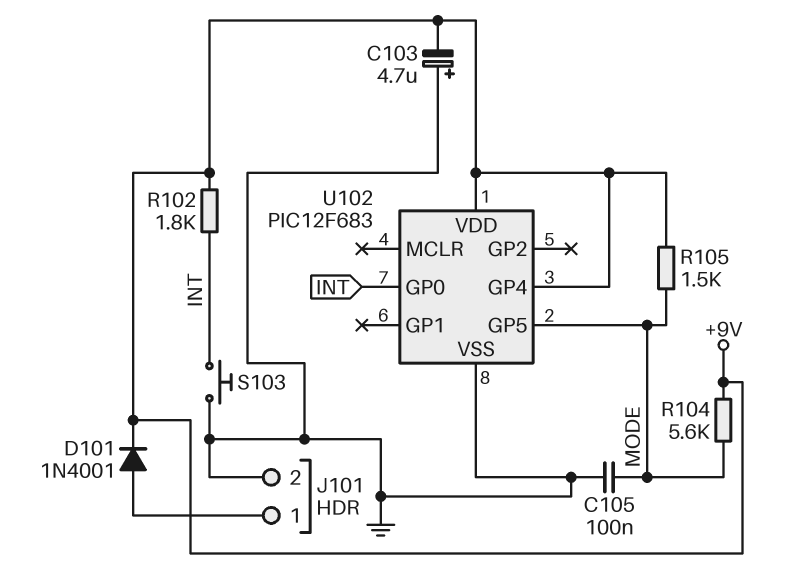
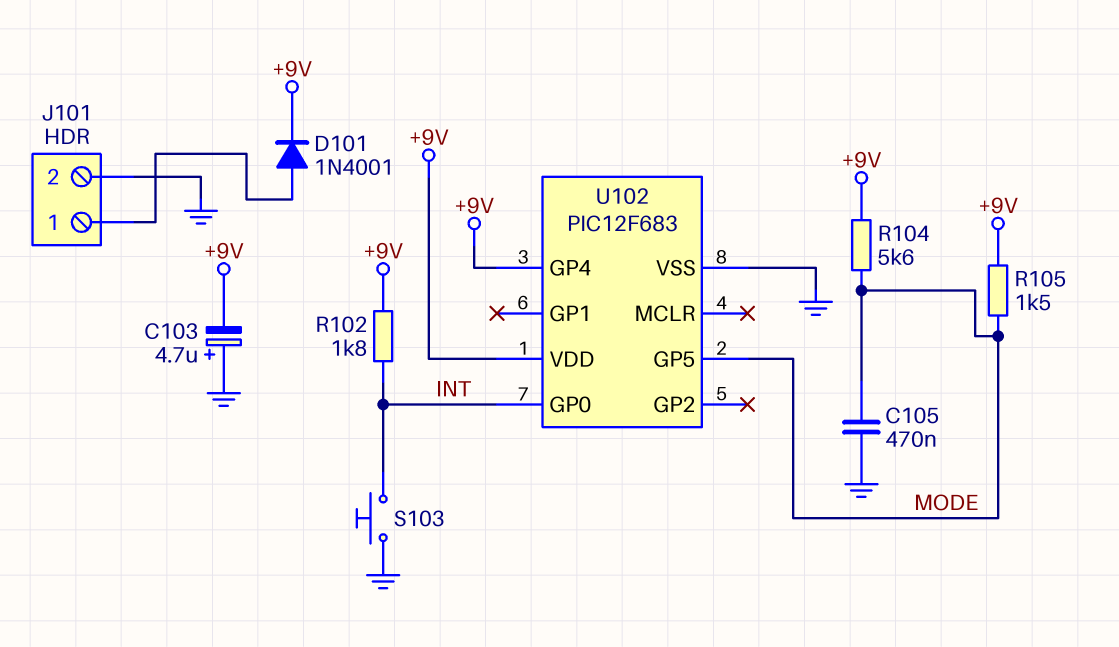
C105: 100nF (GND, MODE) -> 470nF (GND, MODE)

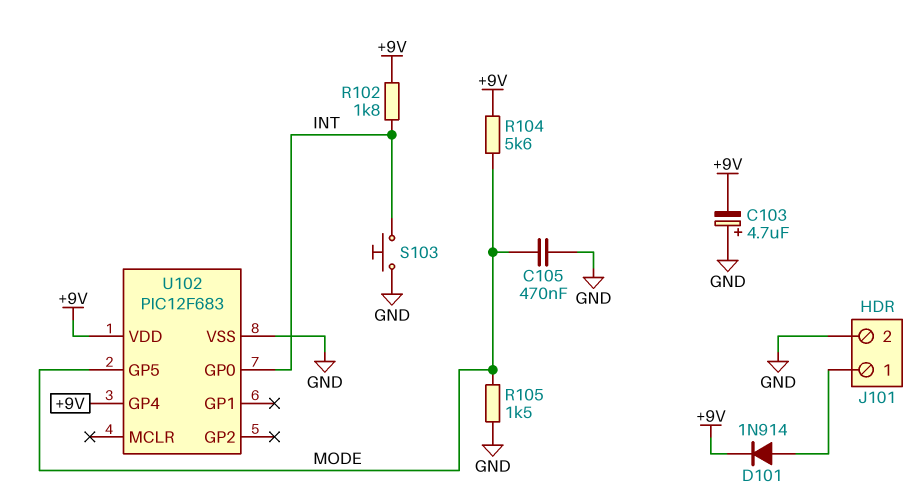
D101: diode 1N4001 (A J101/1, K +9V) -> diode 1N914 (A J101/1, K +9V)
R105: 1.5k (+9V, MODE) -> 1.5k (GND, MODE)

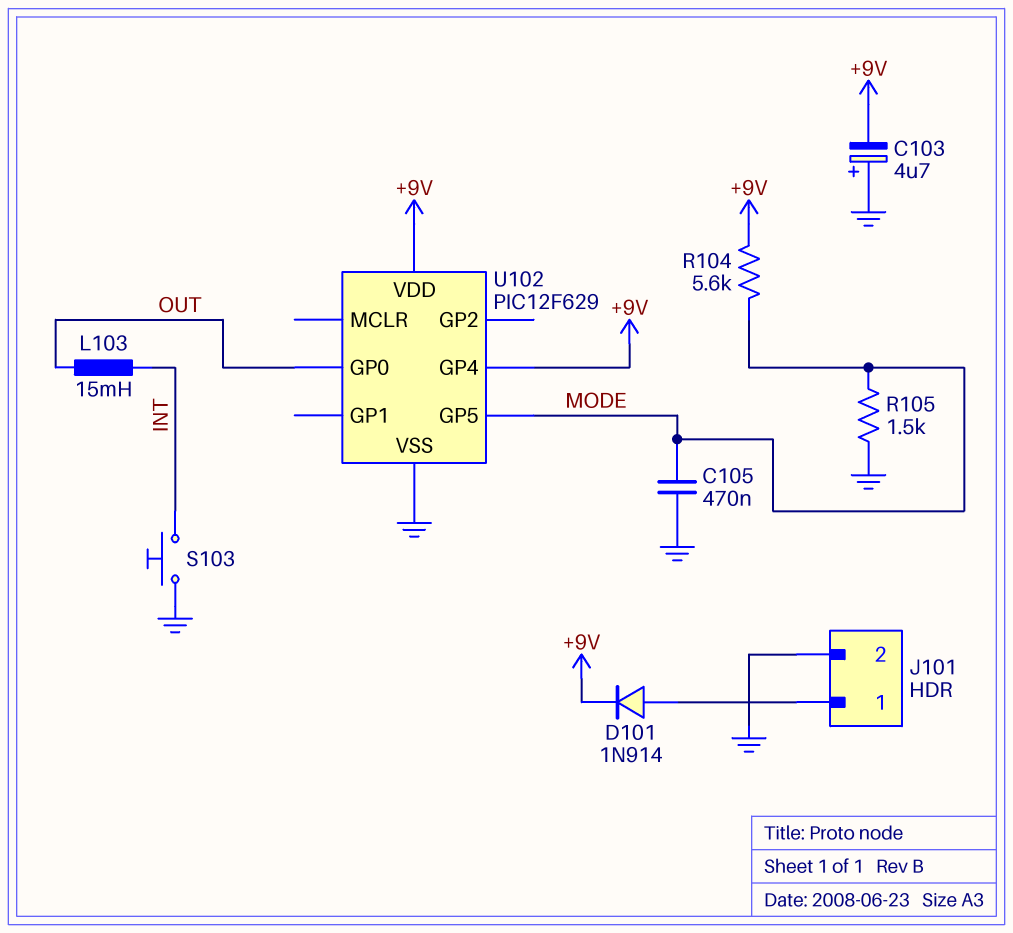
L103: none -> 15mH (INT, OUT)
R102: 1.8k (+9V, INT) -> none
U102: PIC12F683 -> PIC12F629
U102 pin GP0: INT -> OUT

